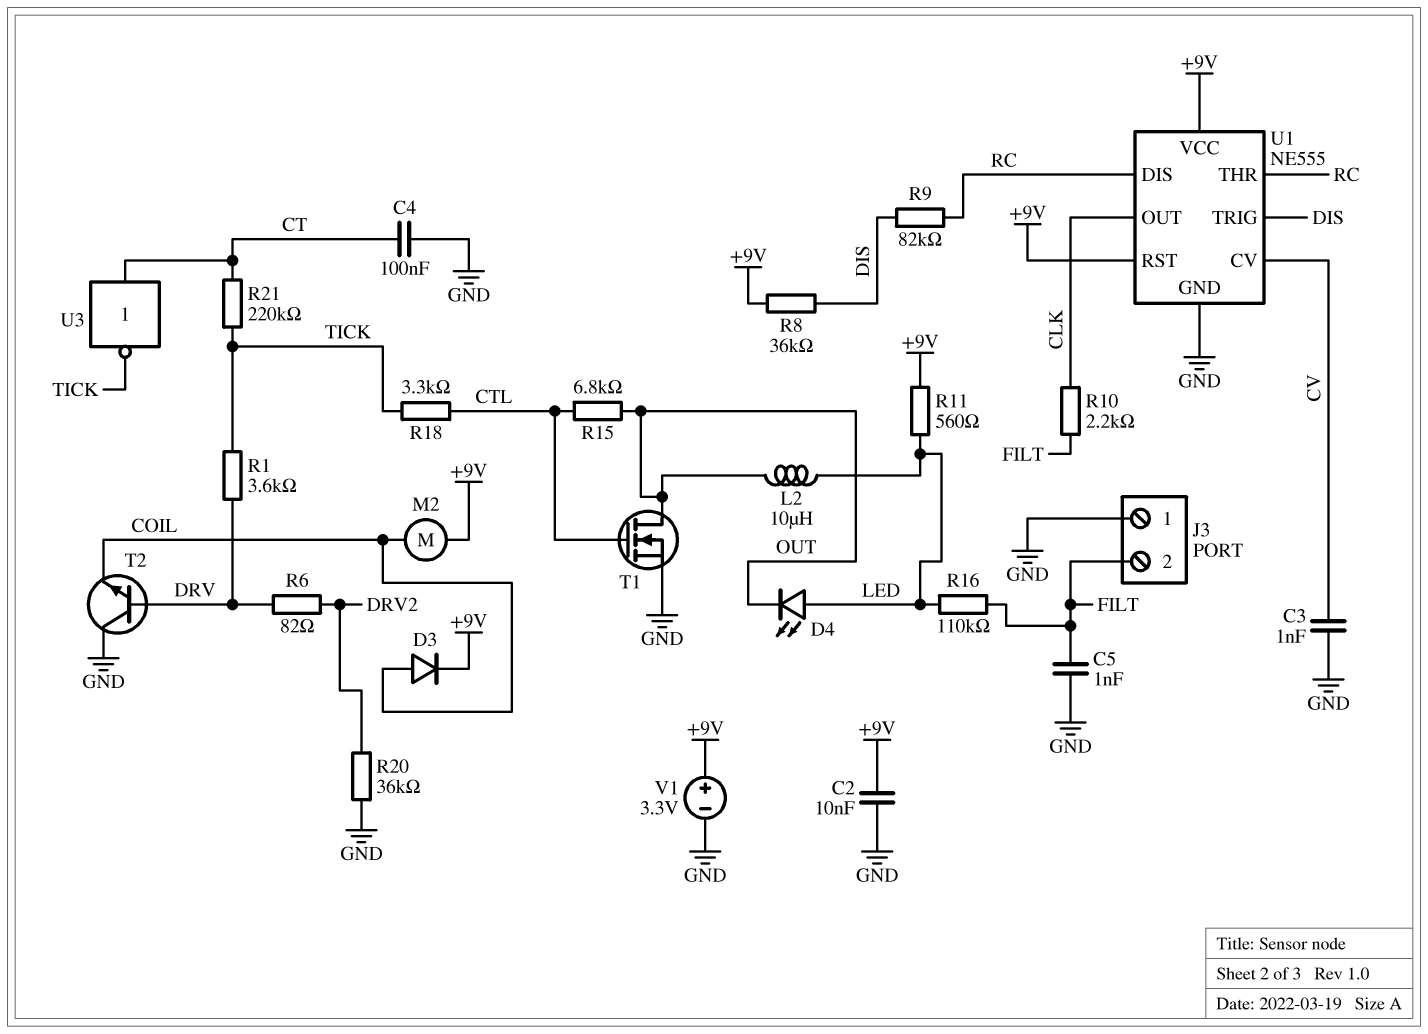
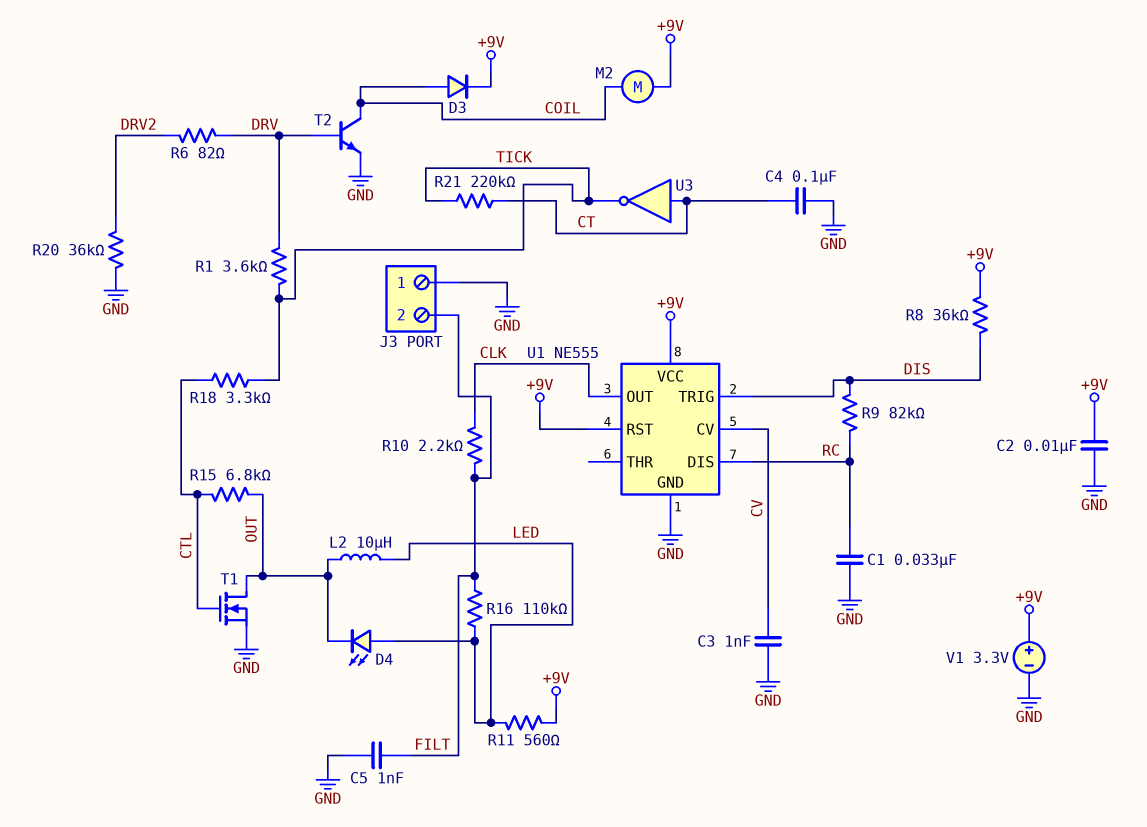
C1: none -> 33nF (GND, RC)
T2: NPN (B DRV, C GND, E COIL) -> NPN (B DRV, C COIL, E GND)
U1 pin THR: RC -> none

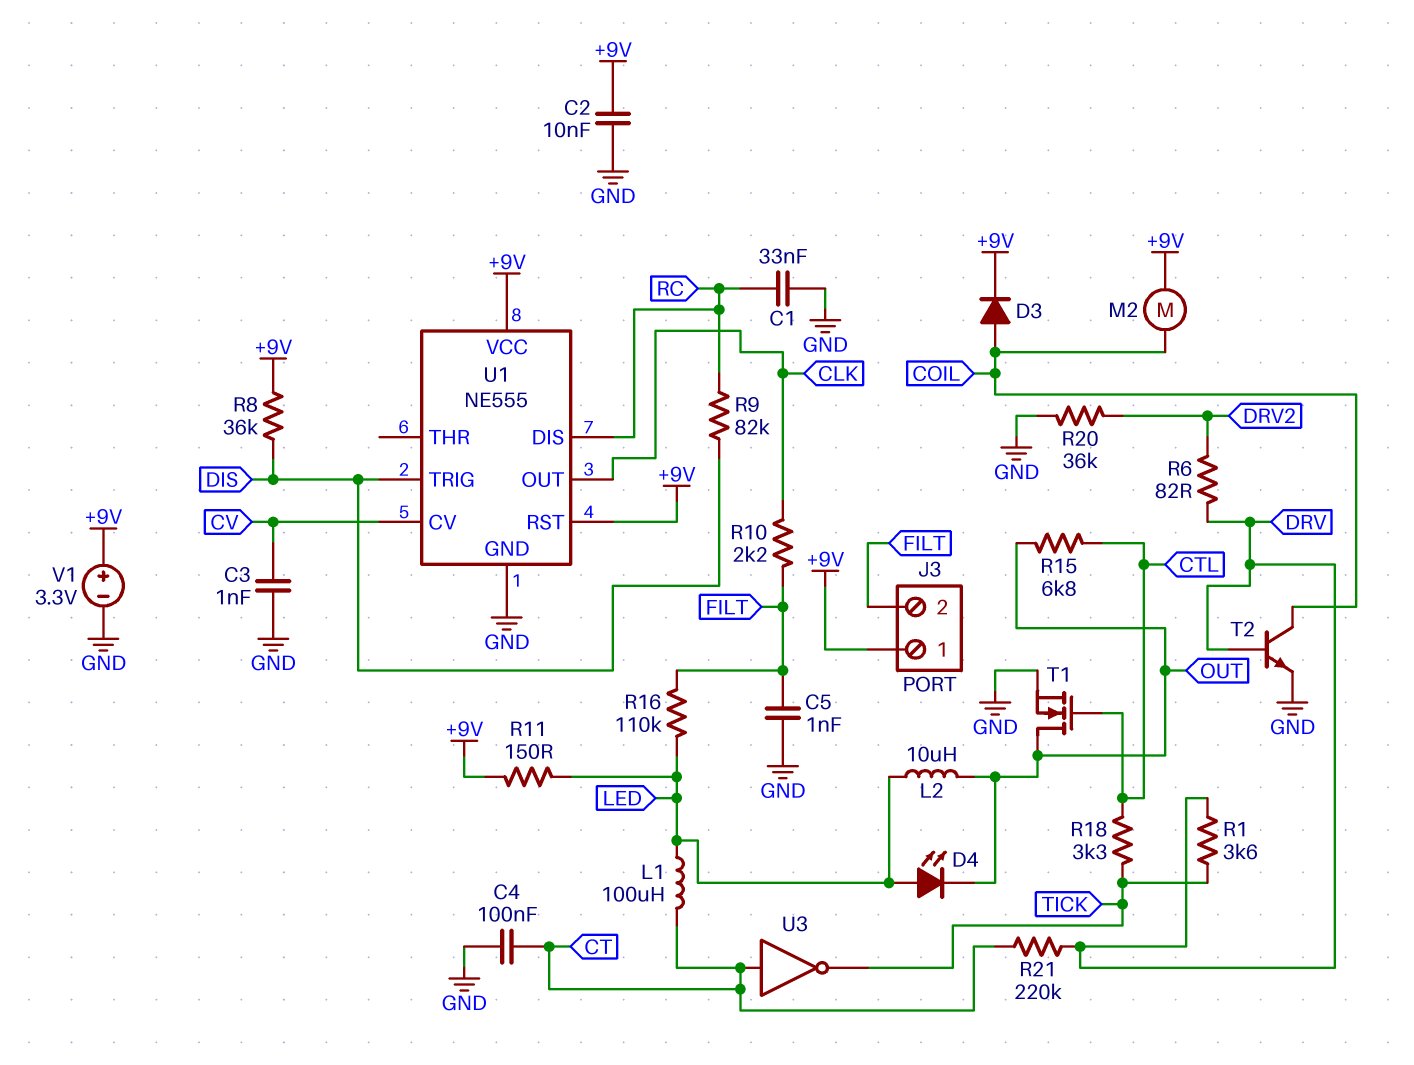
J3 pin 1: GND -> +9V
L1: none -> 100uH (CT, LED)
R11: 560 (+9V, LED) -> 150 (+9V, LED)
R21: 220k (CT, TICK) -> 220k (CT, DRV)

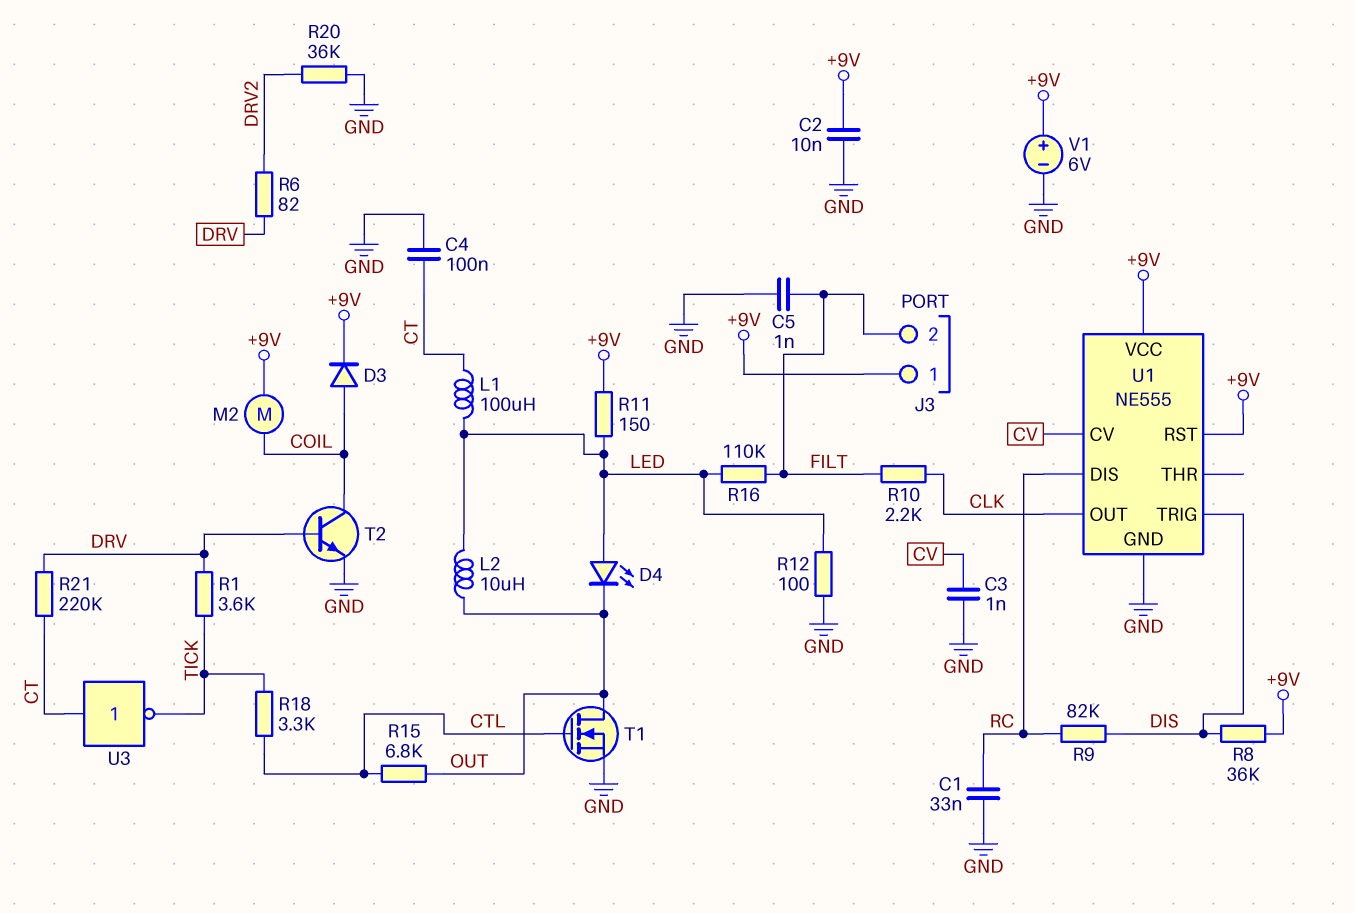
R12: none -> 100 (GND, LED)
V1: 3.3V (plus +9V, minus GND) -> 6V (plus +9V, minus GND)

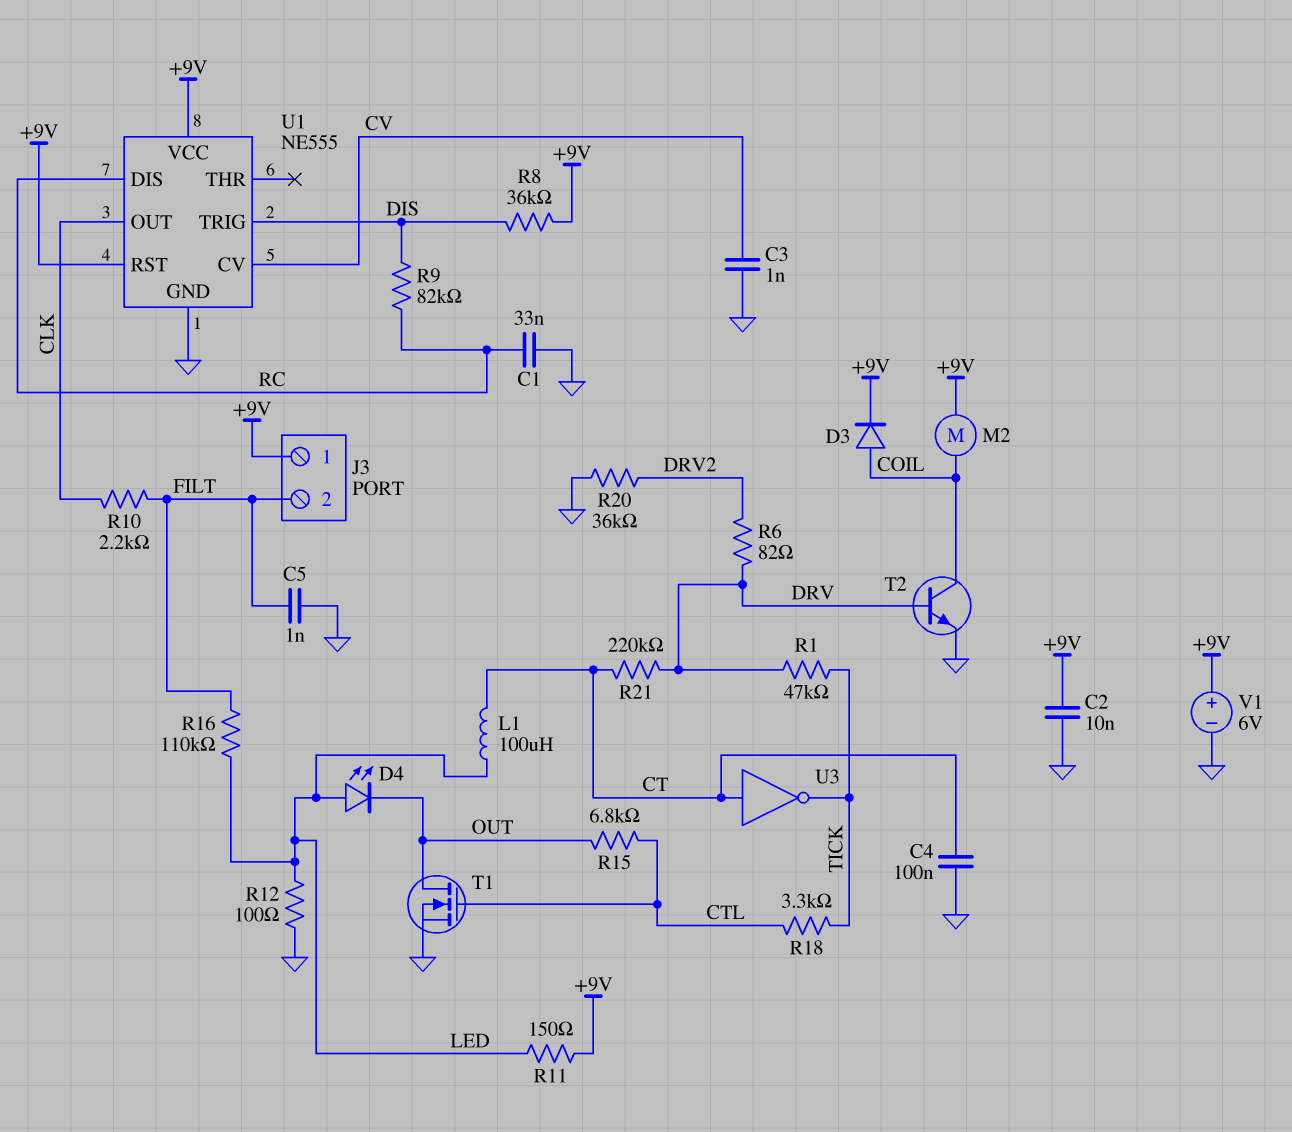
L2: 10uH (LED, OUT) -> none
R1: 3.6k (DRV, TICK) -> 47k (DRV, TICK)

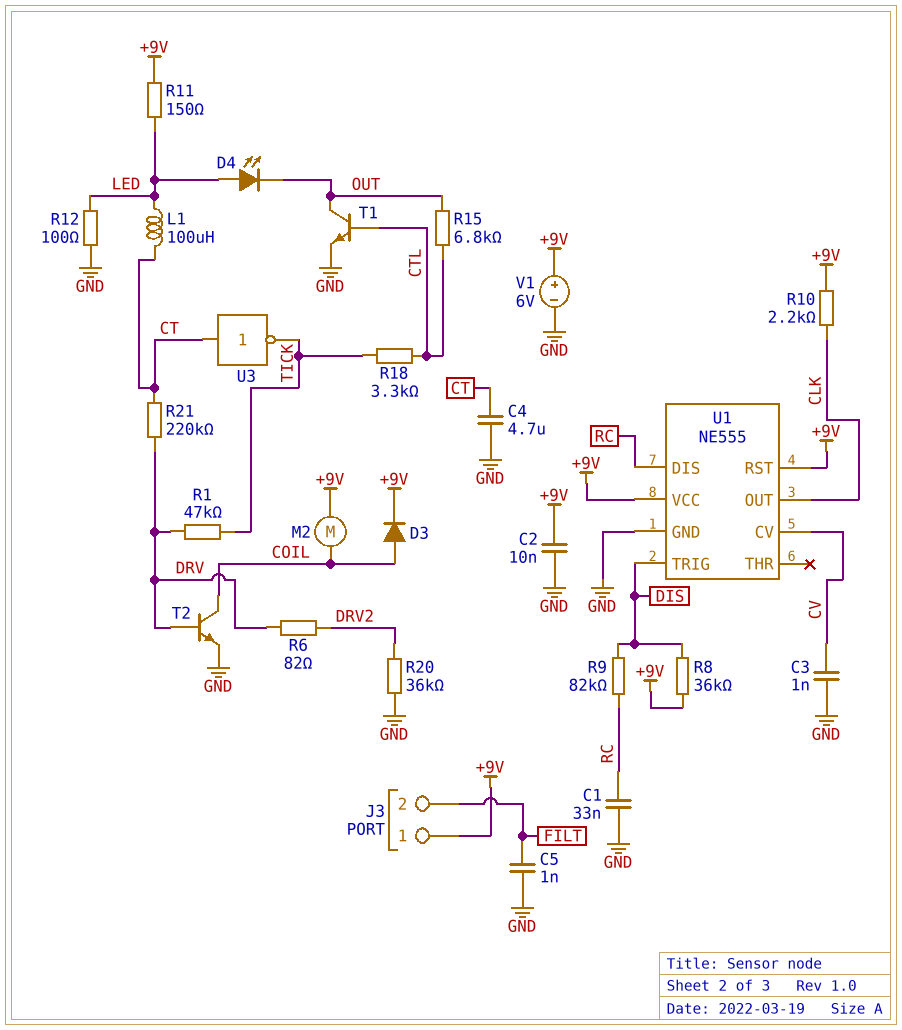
C4: 100nF (CT, GND) -> 4.7uF (CT, GND)
R10: 2.2k (CLK, FILT) -> 2.2k (+9V, CLK)
R16: 110k (FILT, LED) -> none
T1: NMOS (G CTL, D OUT, S GND) -> NPN (B CTL, C OUT, E GND)

